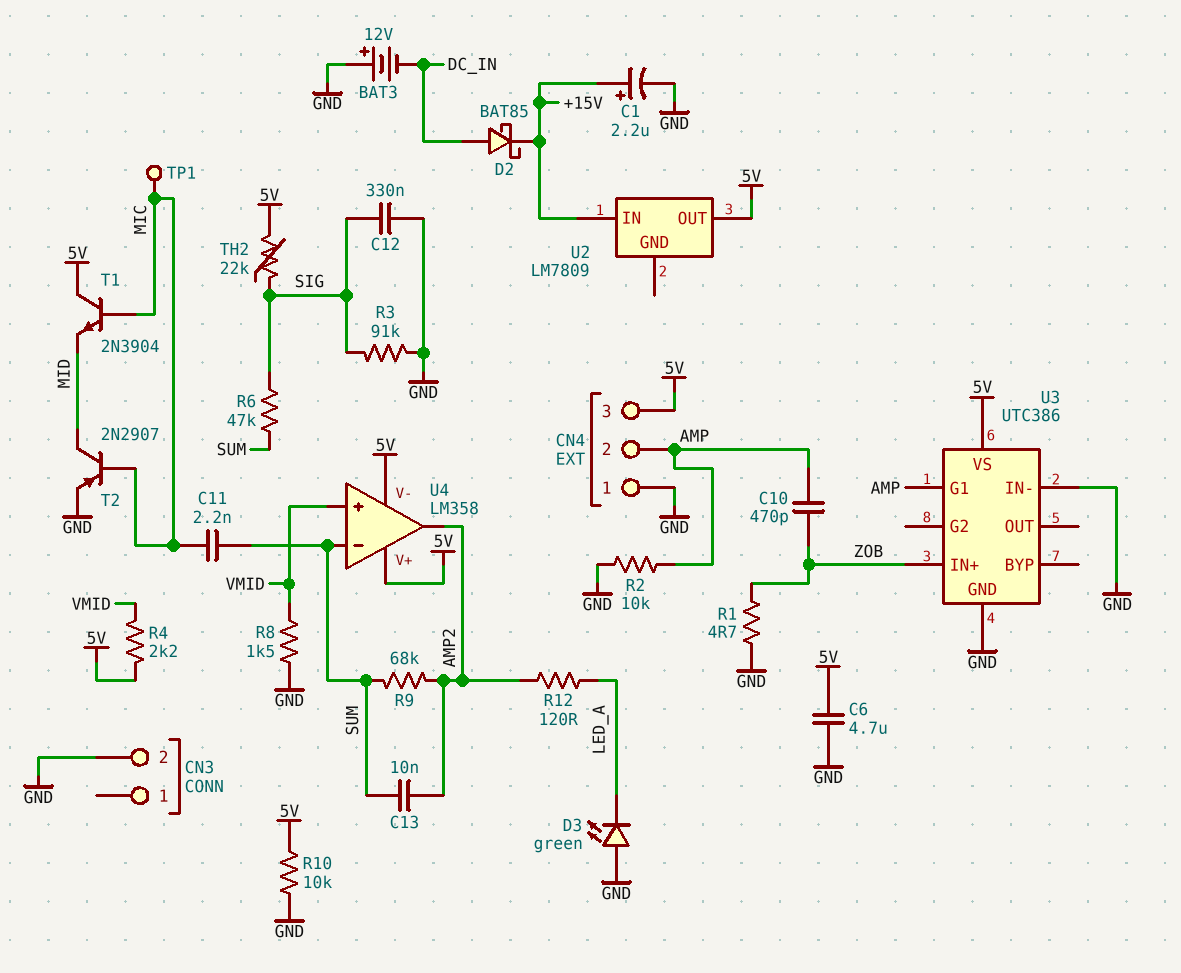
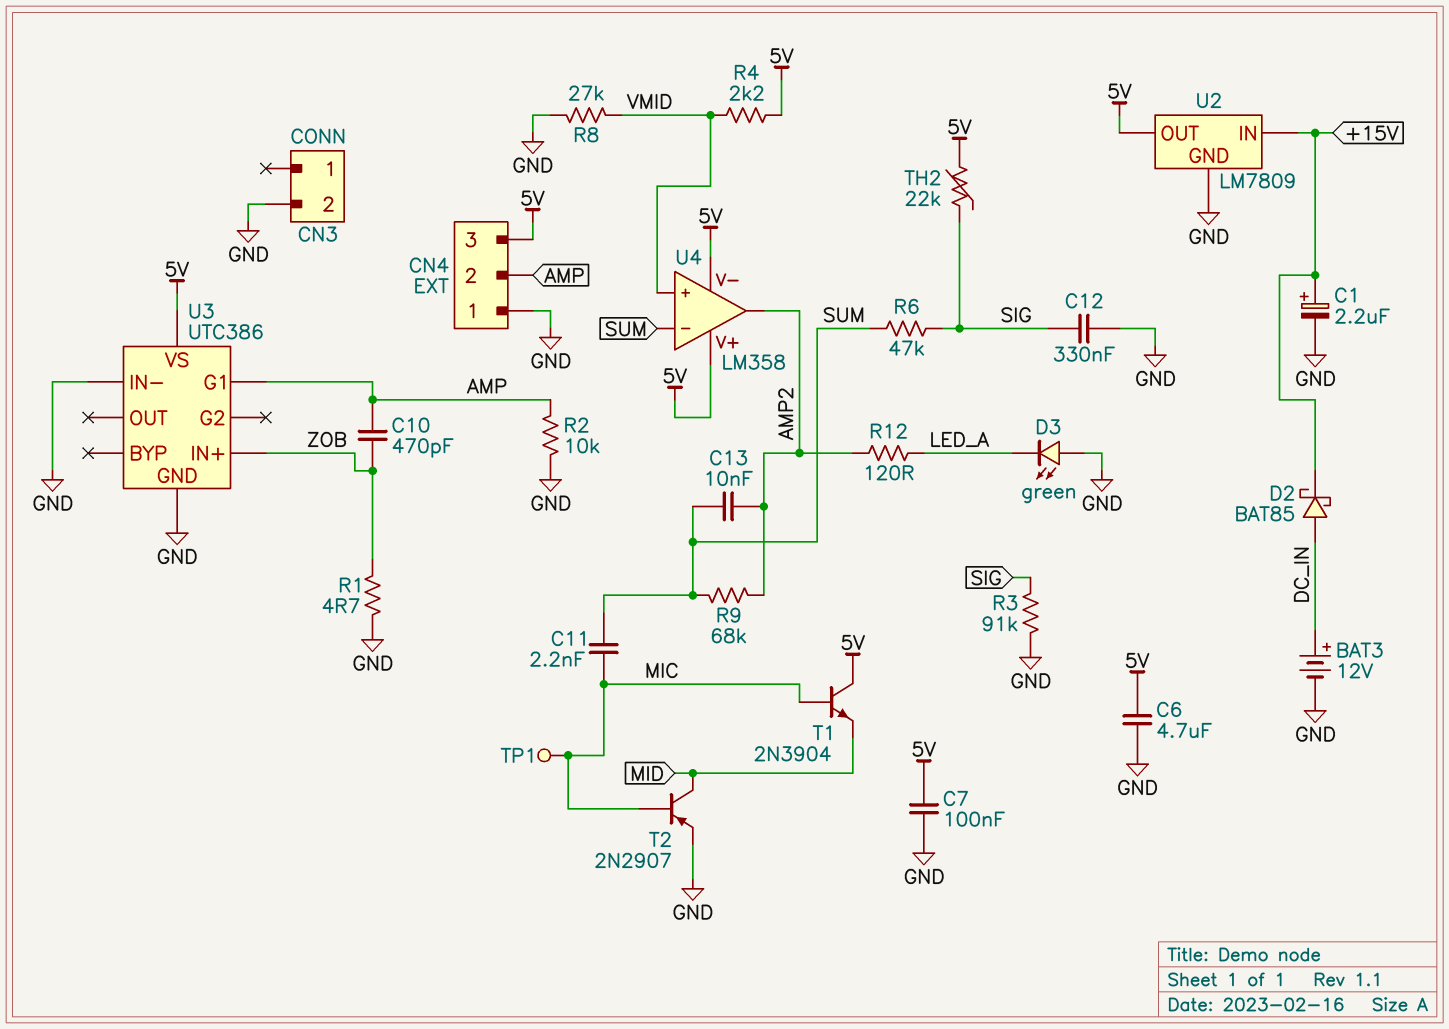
BAT3: 12V (plus GND, minus DC_IN) -> 12V (plus DC_IN, minus GND)
C7: none -> 100nF (5V, GND)
R8: 1.5k (GND, VMID) -> 27k (GND, VMID)
R10: 10k (5V, GND) -> none
U2 pin GND: none -> GND

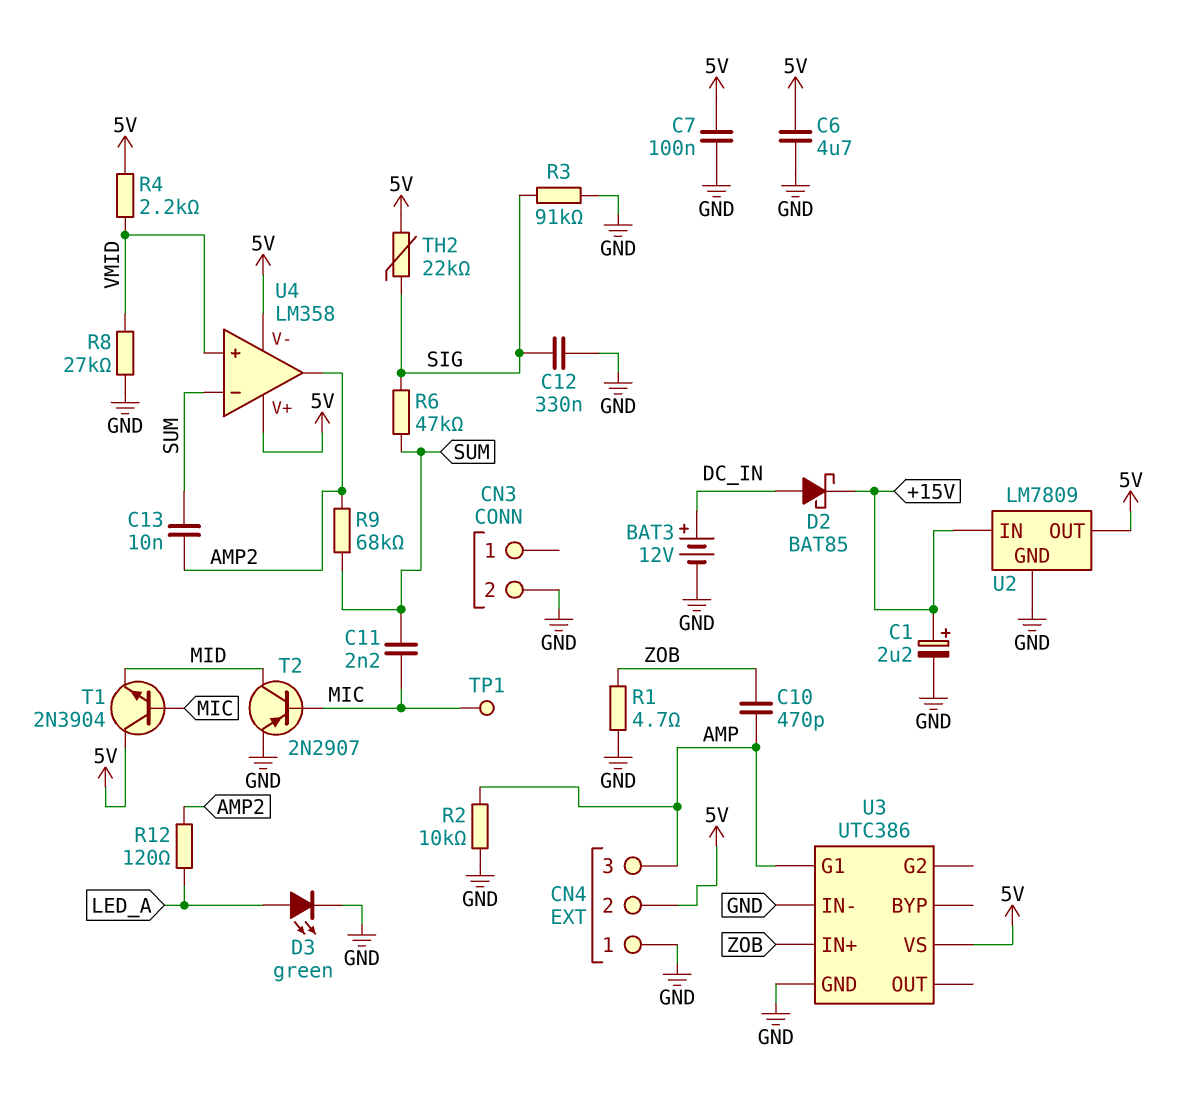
CN4 pin 2: AMP -> 5V
CN4 pin 3: 5V -> AMP
D3: LED green (A GND, K LED_A) -> LED green (A LED_A, K GND)

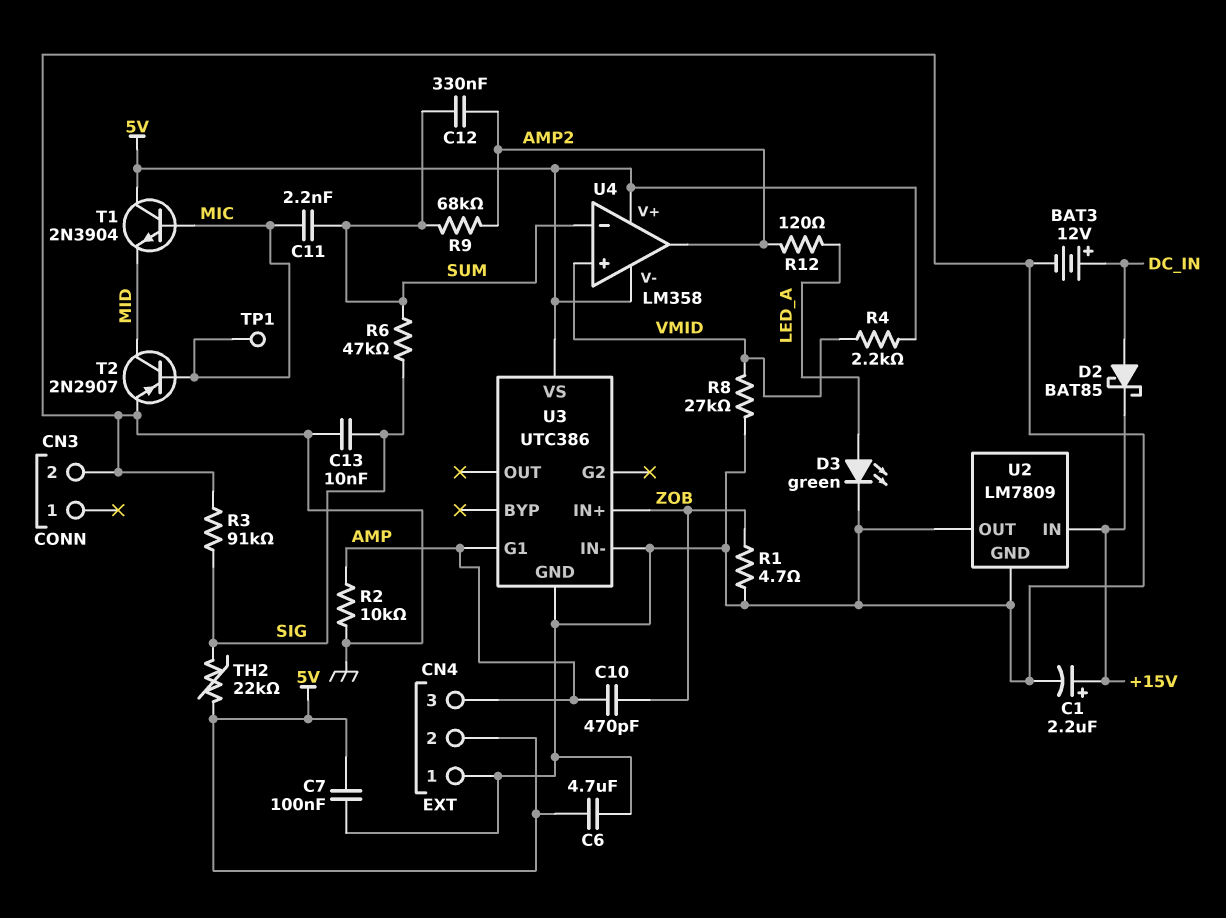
C12: 330nF (GND, SIG) -> 330nF (AMP2, SUM)
C13: 10nF (AMP2, SUM) -> 10nF (GND, SIG)
U2 pin OUT: 5V -> GND

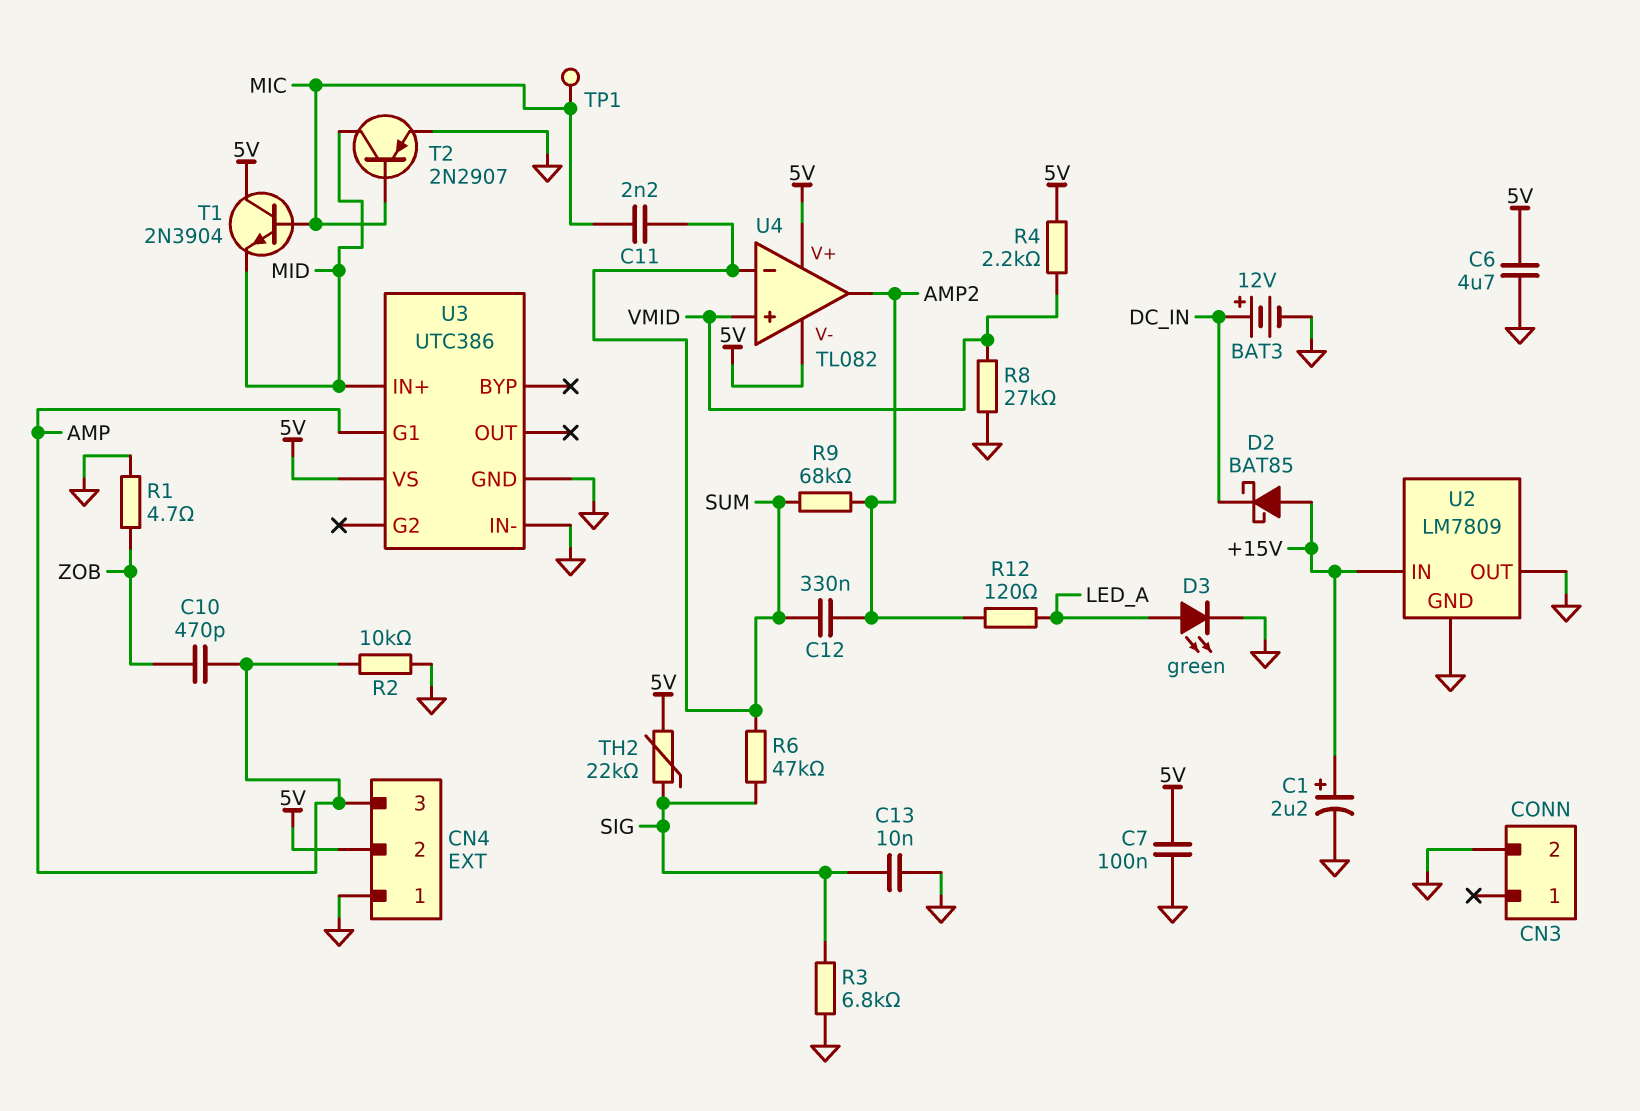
D2: schottky BAT85 (A DC_IN, K +15V) -> schottky BAT85 (A +15V, K DC_IN)
R3: 91k (GND, SIG) -> 6.8k (GND, SIG)
U3 pin IN+: ZOB -> MID
U4: LM358 -> TL082

